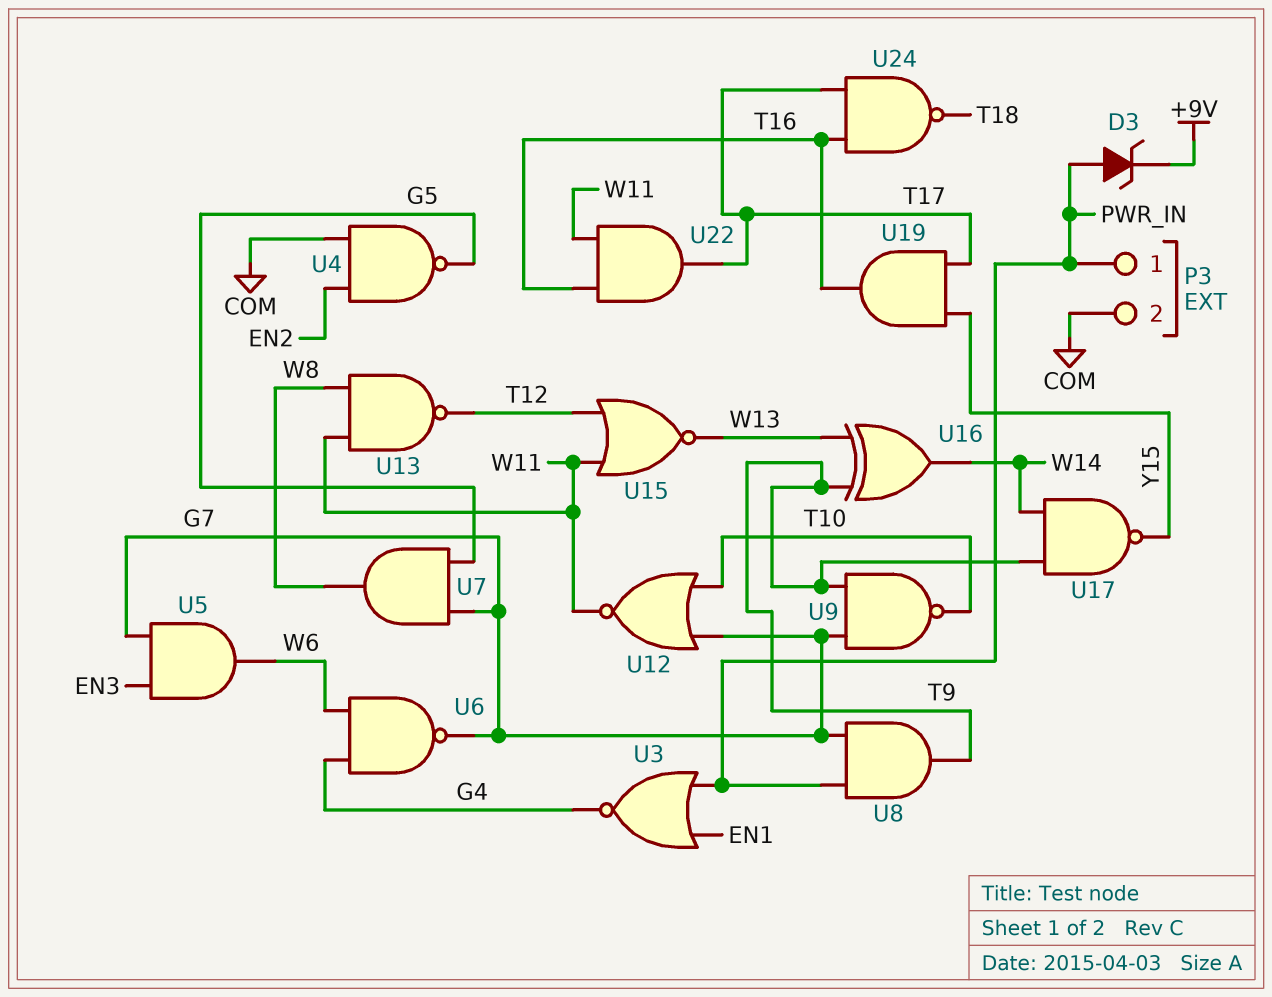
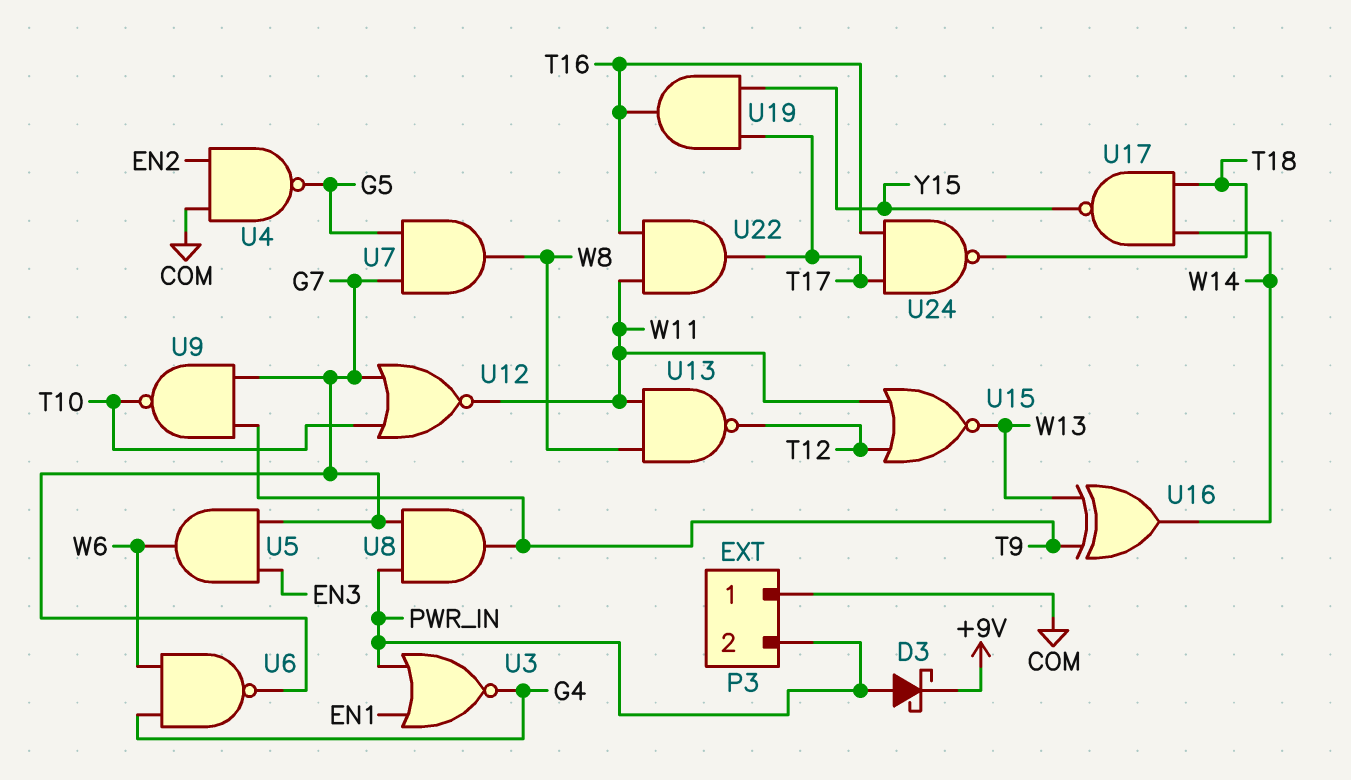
D3: zener (A PWR_IN, K +9V) -> schottky (A PWR_IN, K +9V)
P3 pin 1: PWR_IN -> COM
P3 pin 2: COM -> PWR_IN
U17: NAND (in T9, in W14, out Y15) -> NAND (in T18, in W14, out Y15)

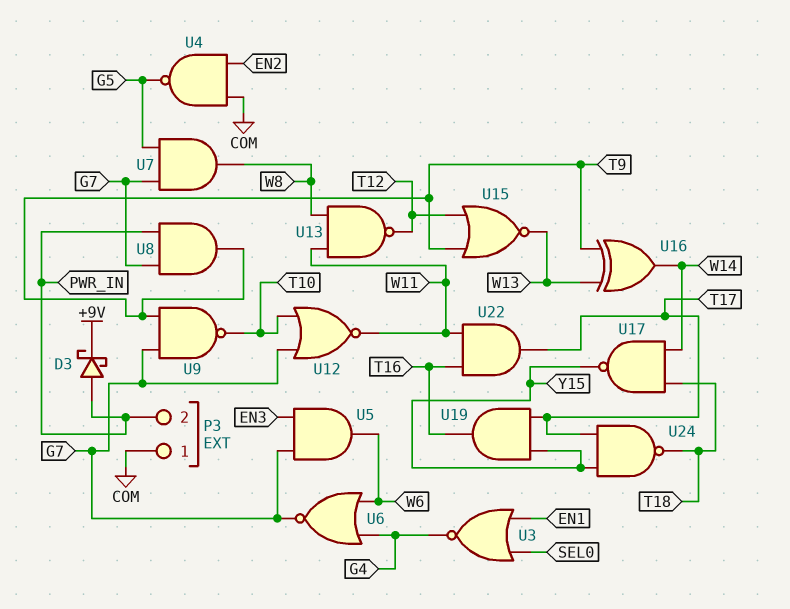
U3: NOR (in EN1, in PWR_IN, out G4) -> NOR (in EN1, in SEL0, out G4)
U6: NAND (in G4, in W6, out G7) -> NOR (in G4, in W6, out G7)
U15: NOR (in T12, in W11, out W13) -> NOR (in T9, in T12, out W13)
U24: NAND (in T16, in T17, out T18) -> NAND (in T17, in Y15, out T18)

